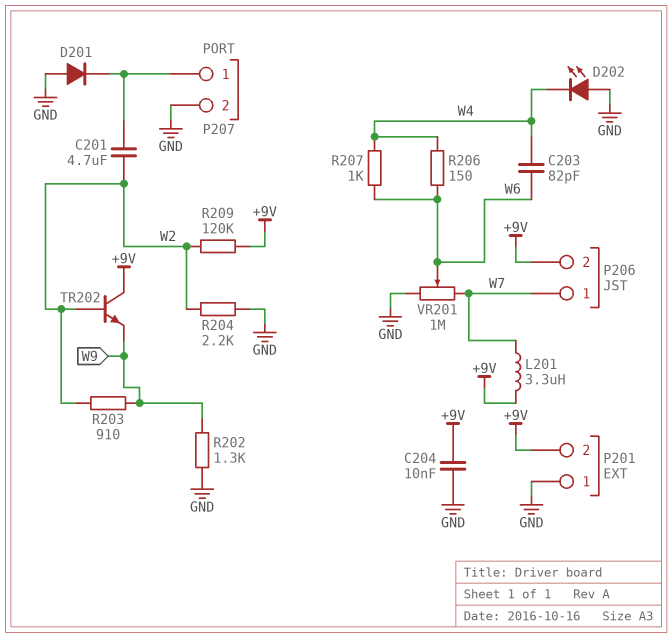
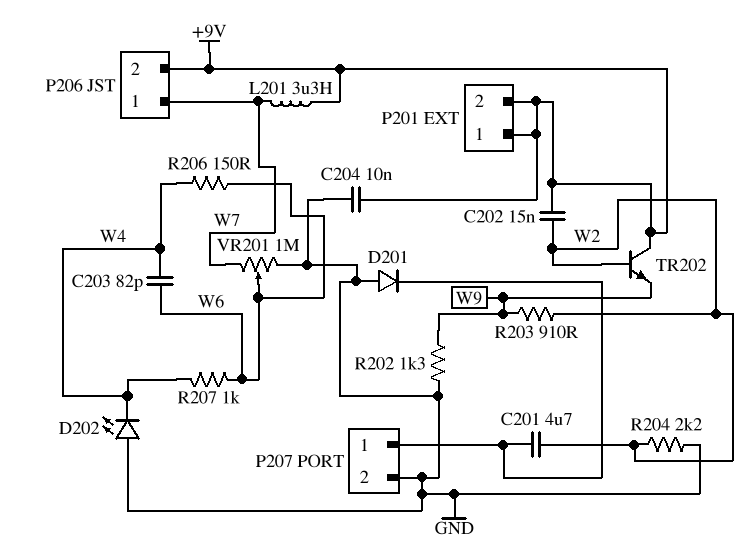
C202: none -> 15nF (+9V, W2)
P201 pin 1: GND -> +9V
R209: 120k (+9V, W2) -> none

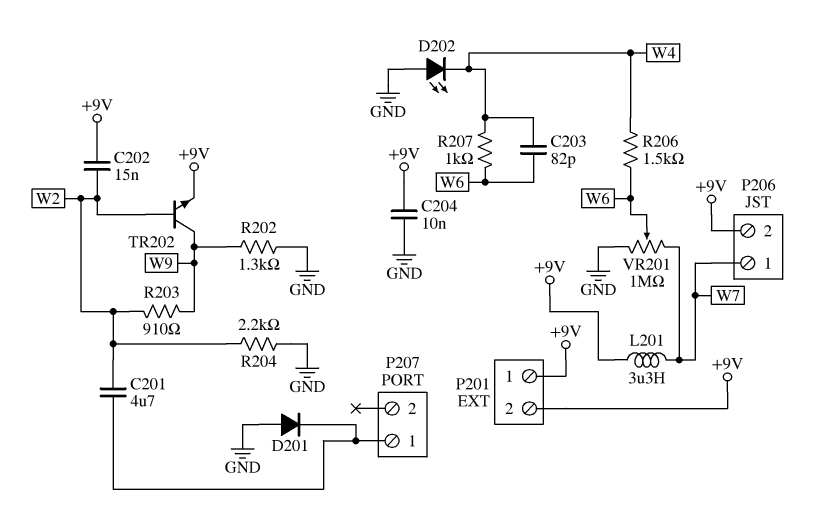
P207 pin 2: GND -> none
R206: 150 (W4, W6) -> 1.5k (W4, W6)
TR202: NPN (B W2, C +9V, E W9) -> NPN (B W2, C W9, E +9V)

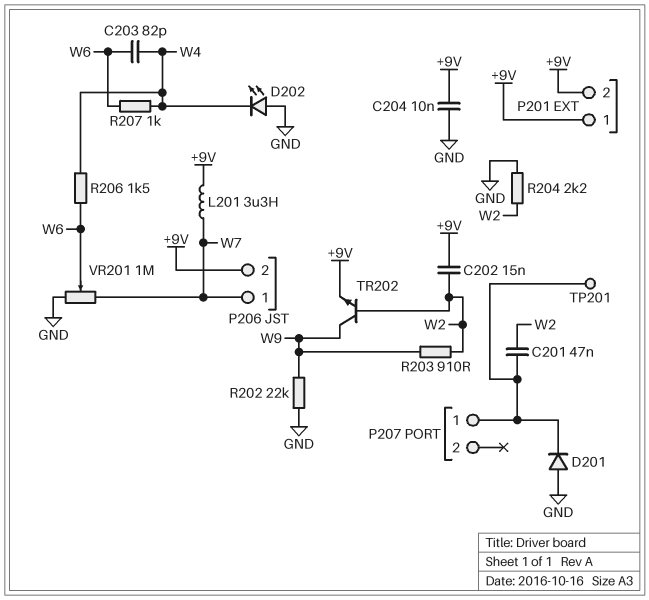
C201: 4.7uF (P207/1, W2) -> 47nF (P207/1, W2)
R202: 1.3k (GND, W9) -> 22k (GND, W9)
TP201: none -> test point (P207/1)

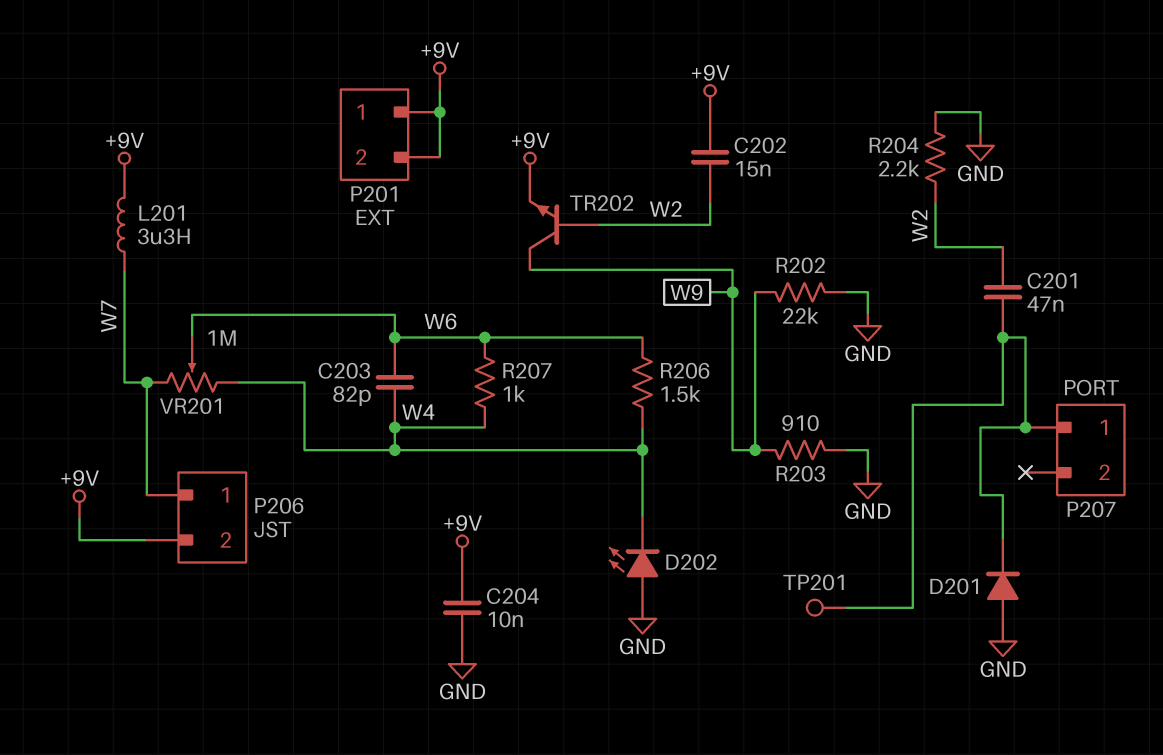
R203: 910 (W2, W9) -> 910 (GND, W9)
VR201: 1M (GND, W7, wiper W6) -> 1M (W4, W7, wiper W6)

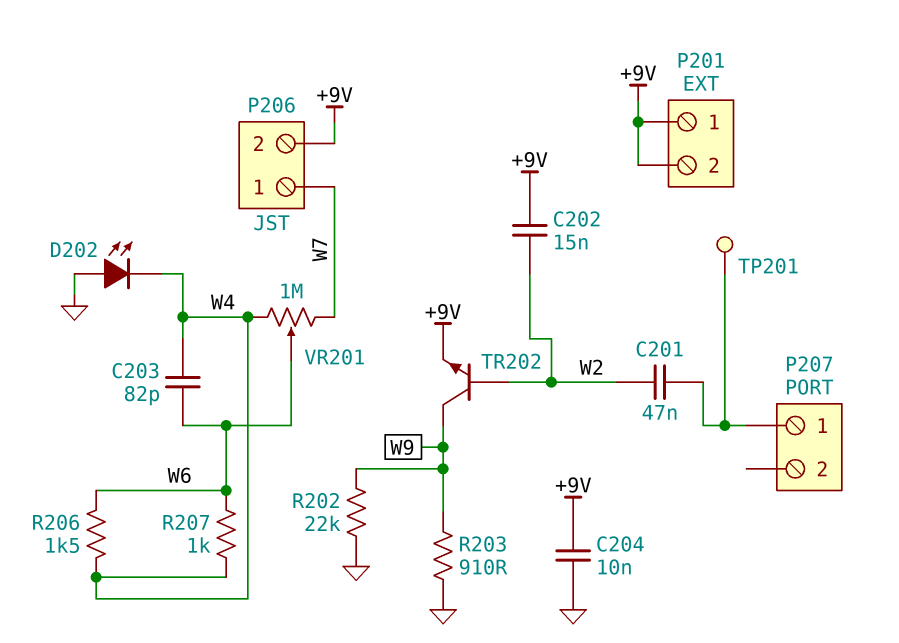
D201: diode (A GND, K P207/1) -> none
L201: 3.3uH (+9V, W7) -> none
R204: 2.2k (GND, W2) -> none

